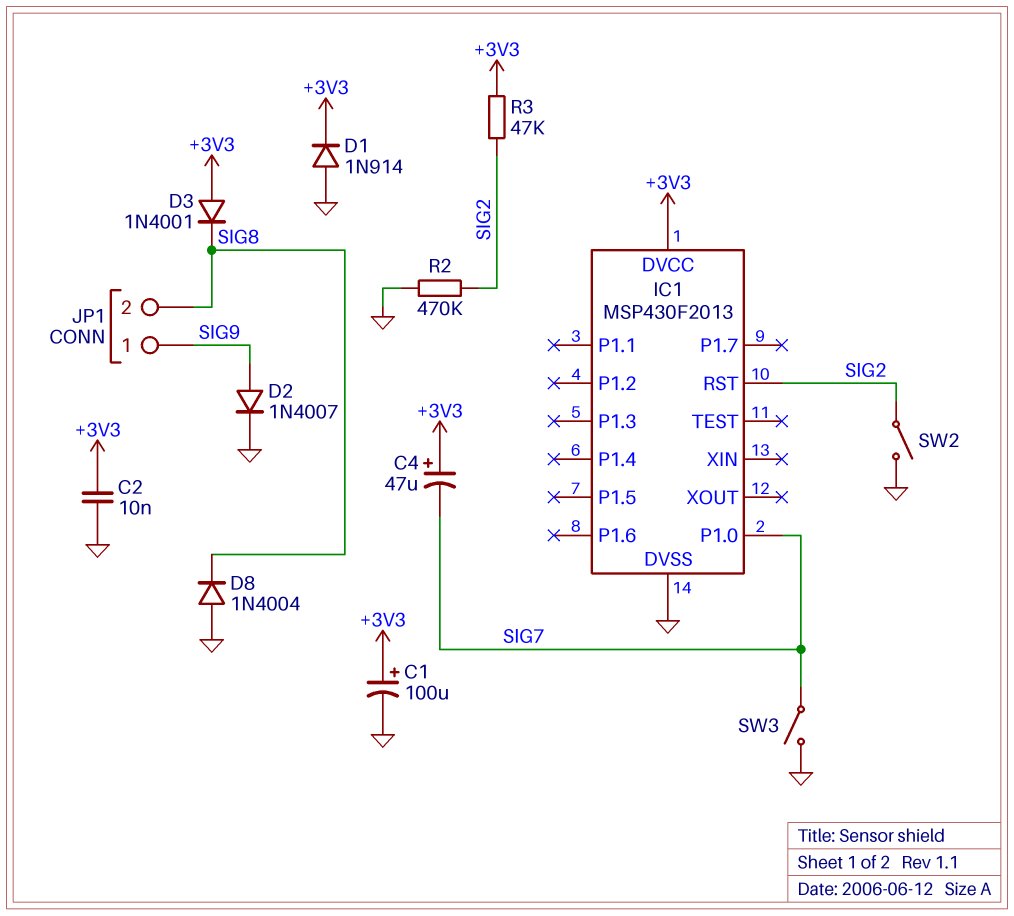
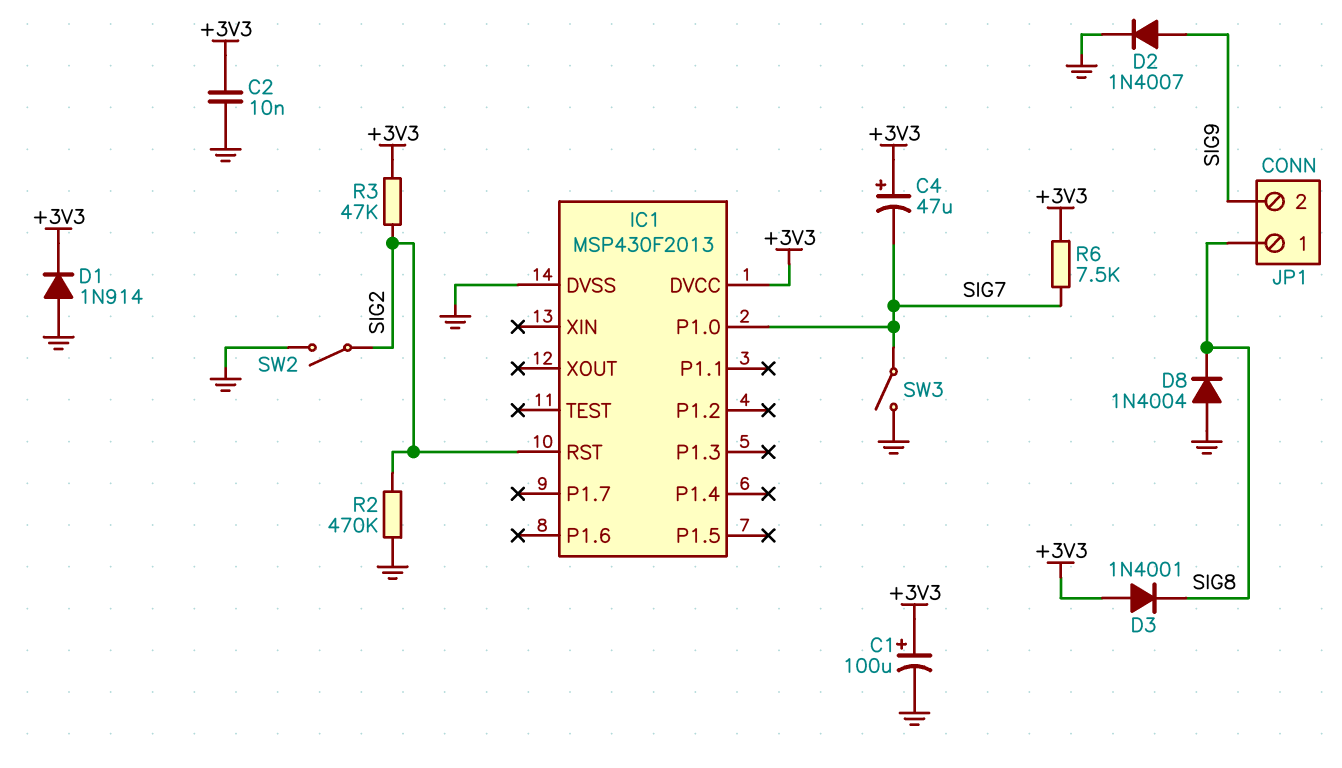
JP1 pin 1: SIG9 -> SIG8
JP1 pin 2: SIG8 -> SIG9
R6: none -> 7.5k (+3V3, SIG7)

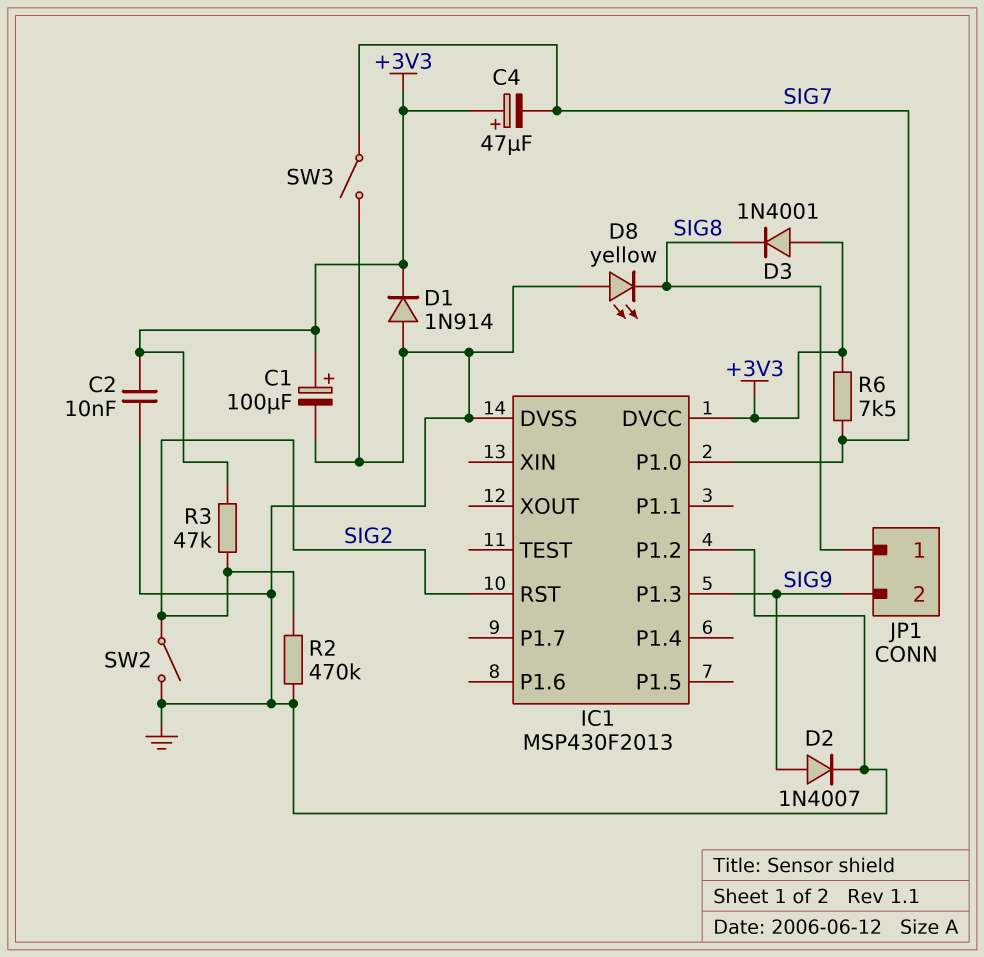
D8: diode 1N4004 (A GND, K SIG8) -> LED yellow (A GND, K SIG8)
IC1 pin P1.2: none -> GND
IC1 pin P1.3: none -> SIG9

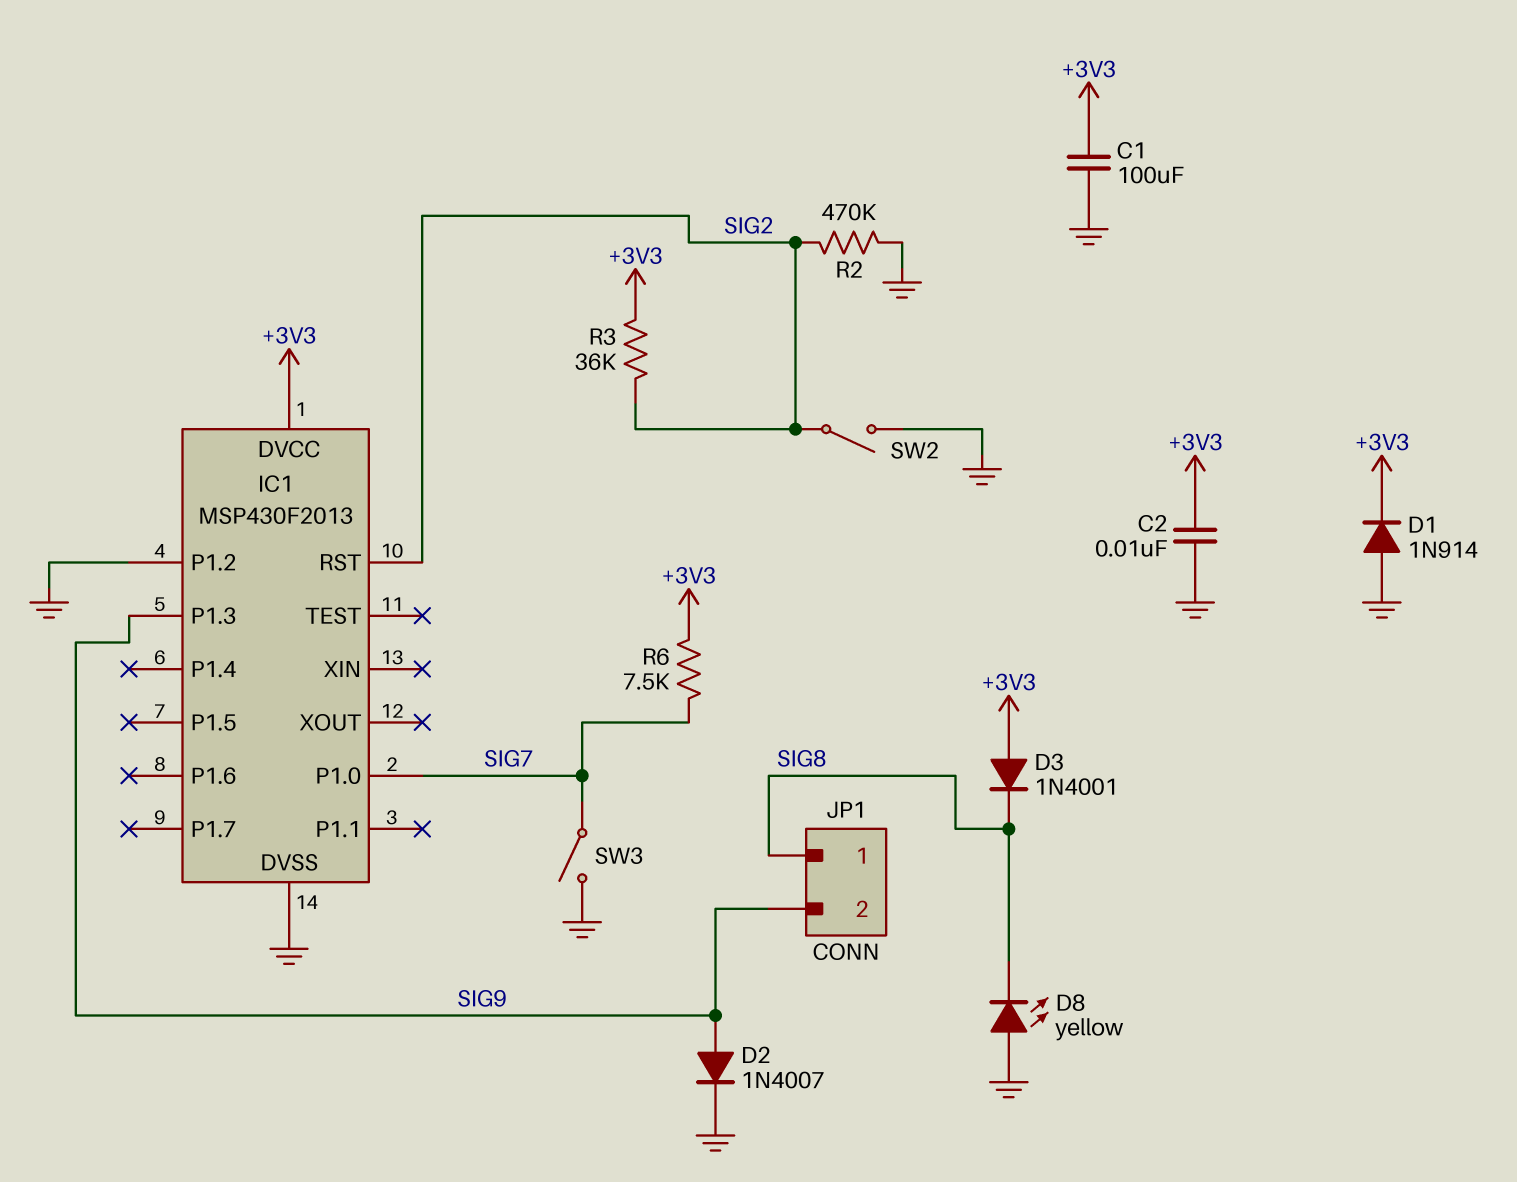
C1: 100uF (plus +3V3, minus GND) -> 100uF (+3V3, GND)
C4: 47uF (plus +3V3, minus SIG7) -> none
R3: 47k (+3V3, SIG2) -> 36k (+3V3, SIG2)

